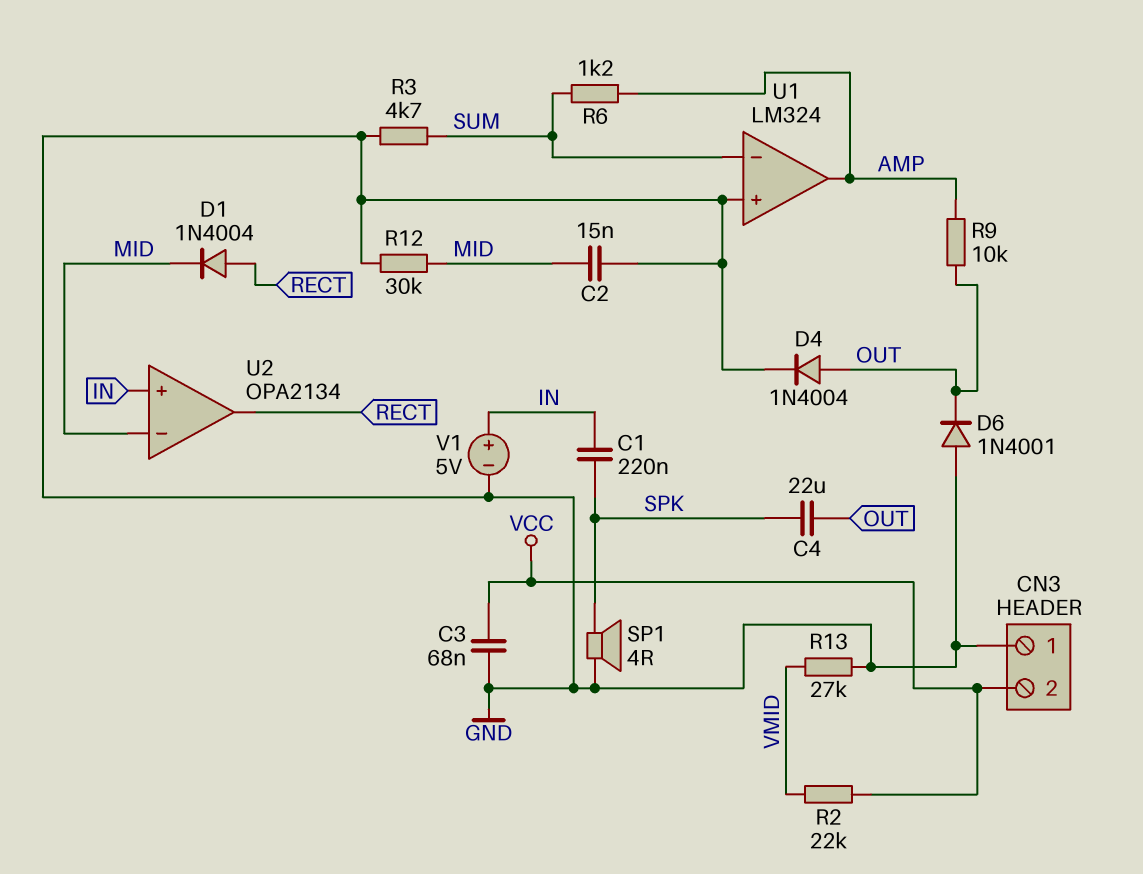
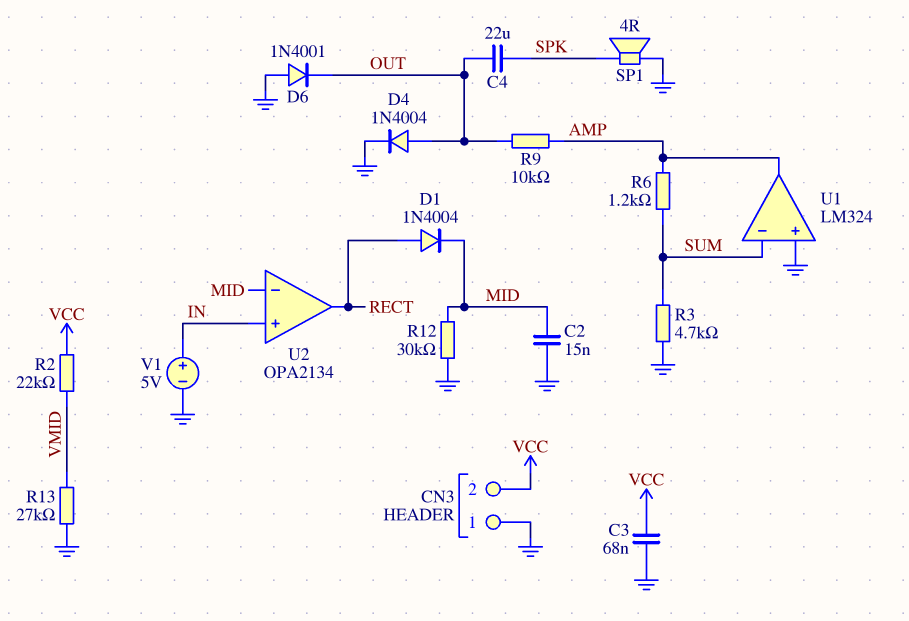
C1: 220nF (IN, SPK) -> none

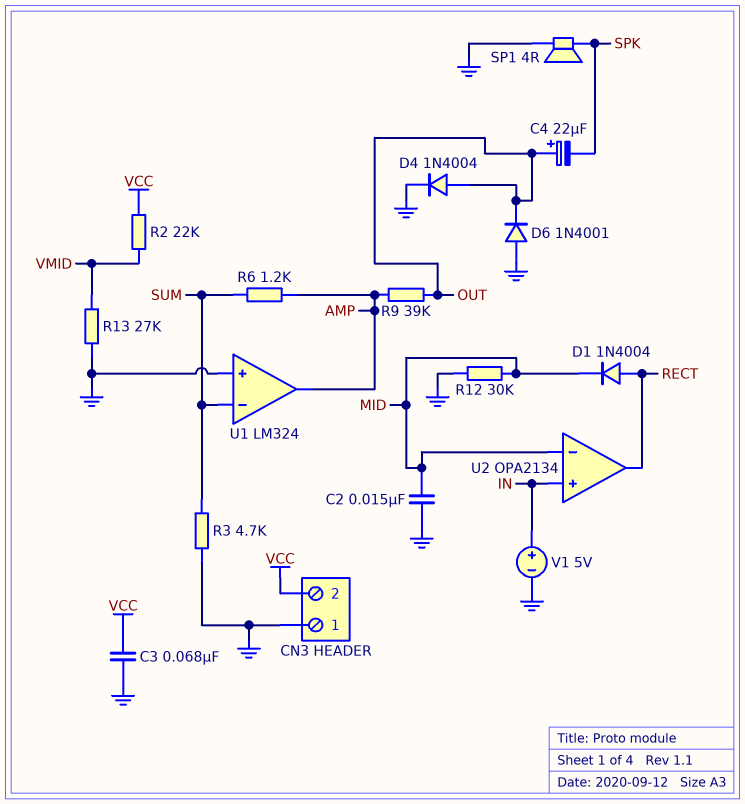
C4: 22uF (OUT, SPK) -> 22uF (plus OUT, minus SPK)
R9: 10k (AMP, OUT) -> 39k (AMP, OUT)

